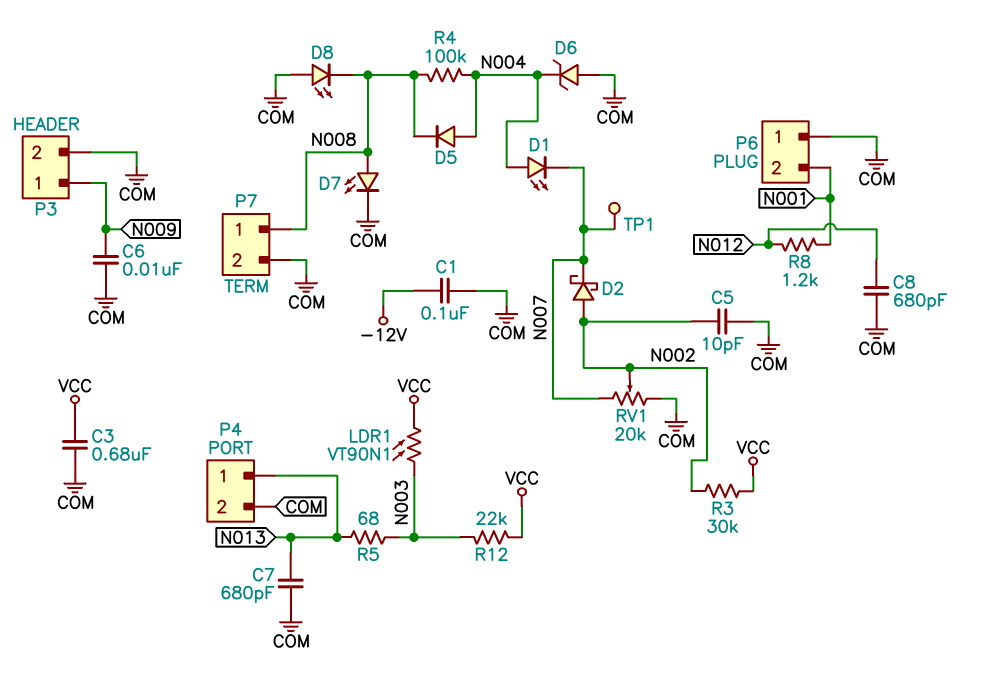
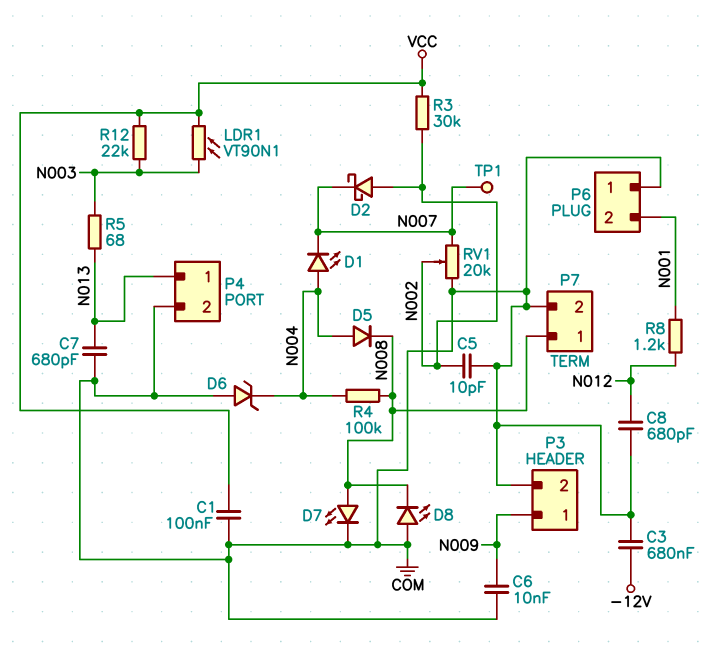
C1: 100nF (-12V, COM) -> 100nF (COM, VCC)
C3: 680nF (COM, VCC) -> 680nF (-12V, COM)

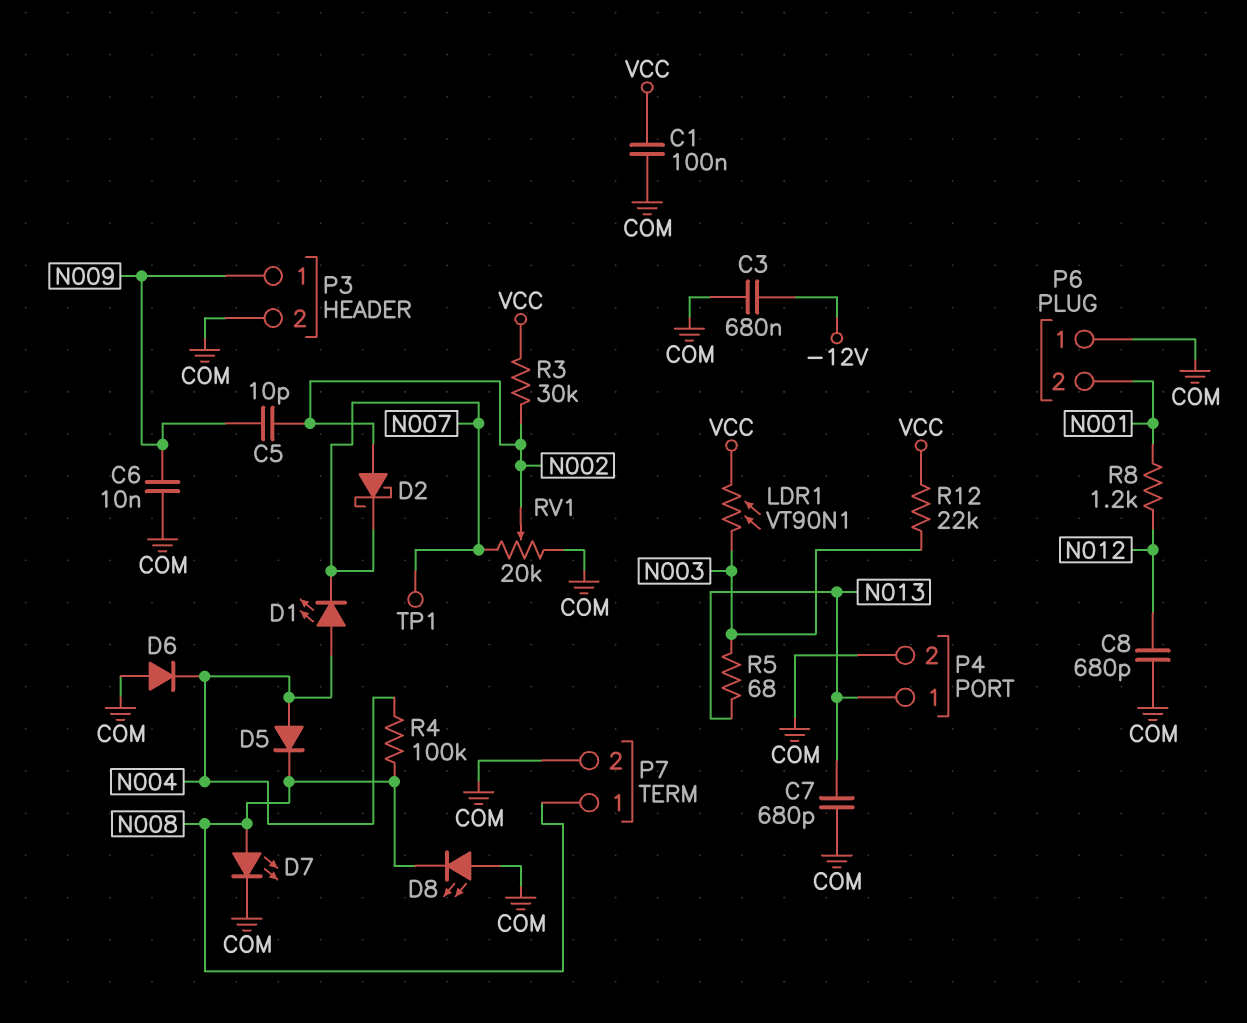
C5: 10pF (COM, N002) -> 10pF (N002, N009)
D6: zener (A COM, K N004) -> diode (A COM, K N004)

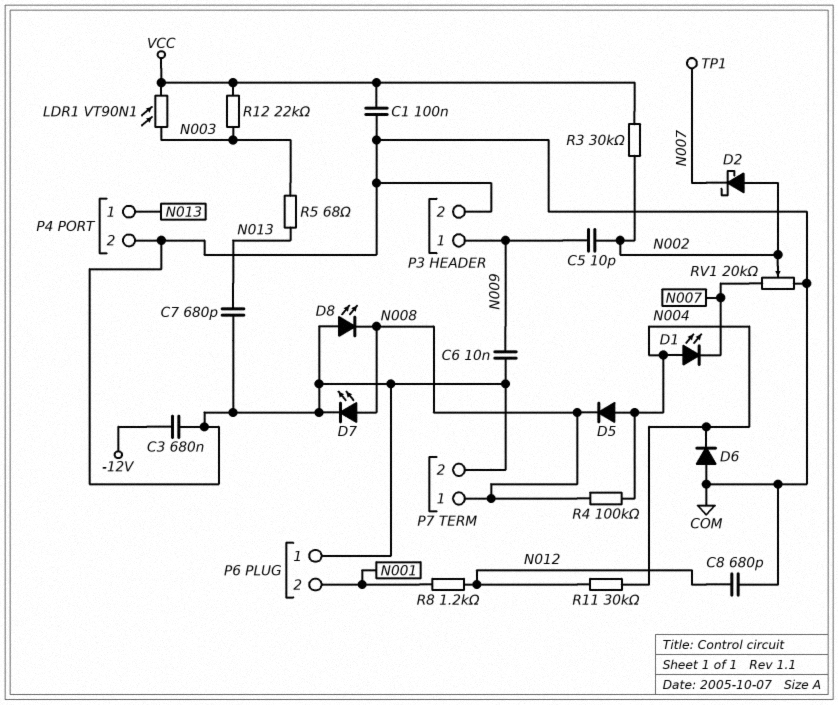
R11: none -> 30k (N004, N012)

